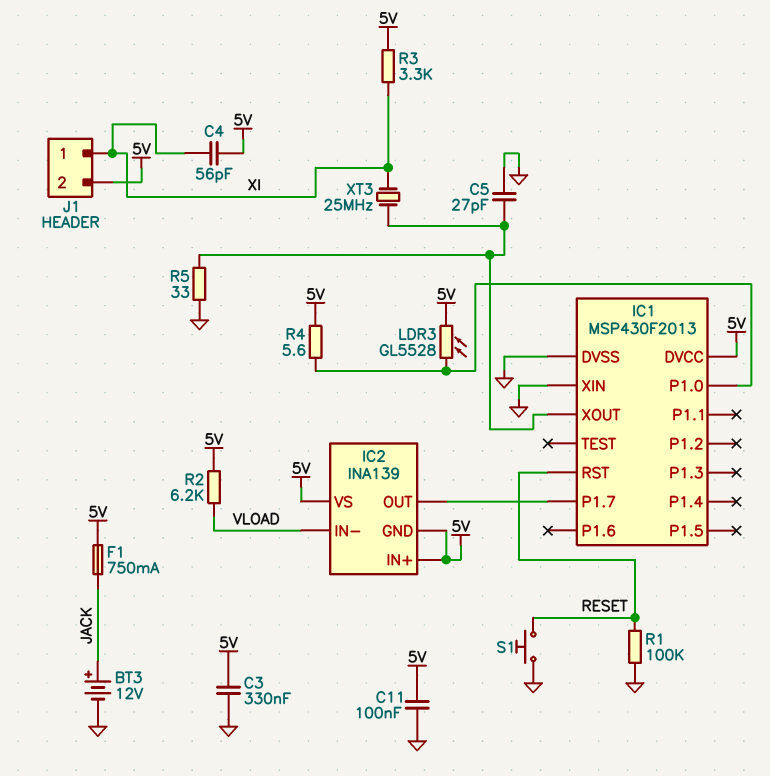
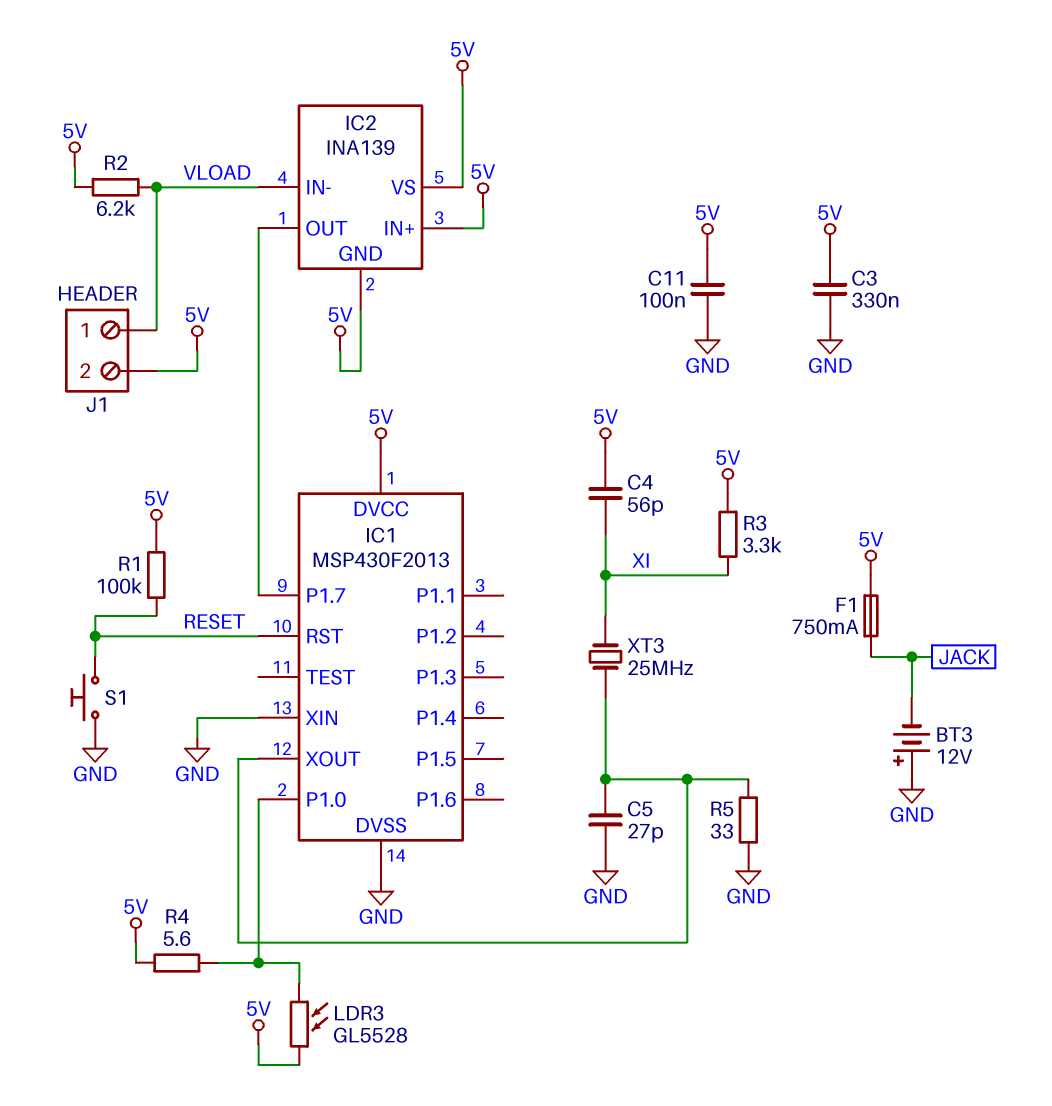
BT3: 12V (plus JACK, minus GND) -> 12V (plus GND, minus JACK)
J1 pin 1: XI -> VLOAD
R1: 100k (GND, RESET) -> 100k (5V, RESET)

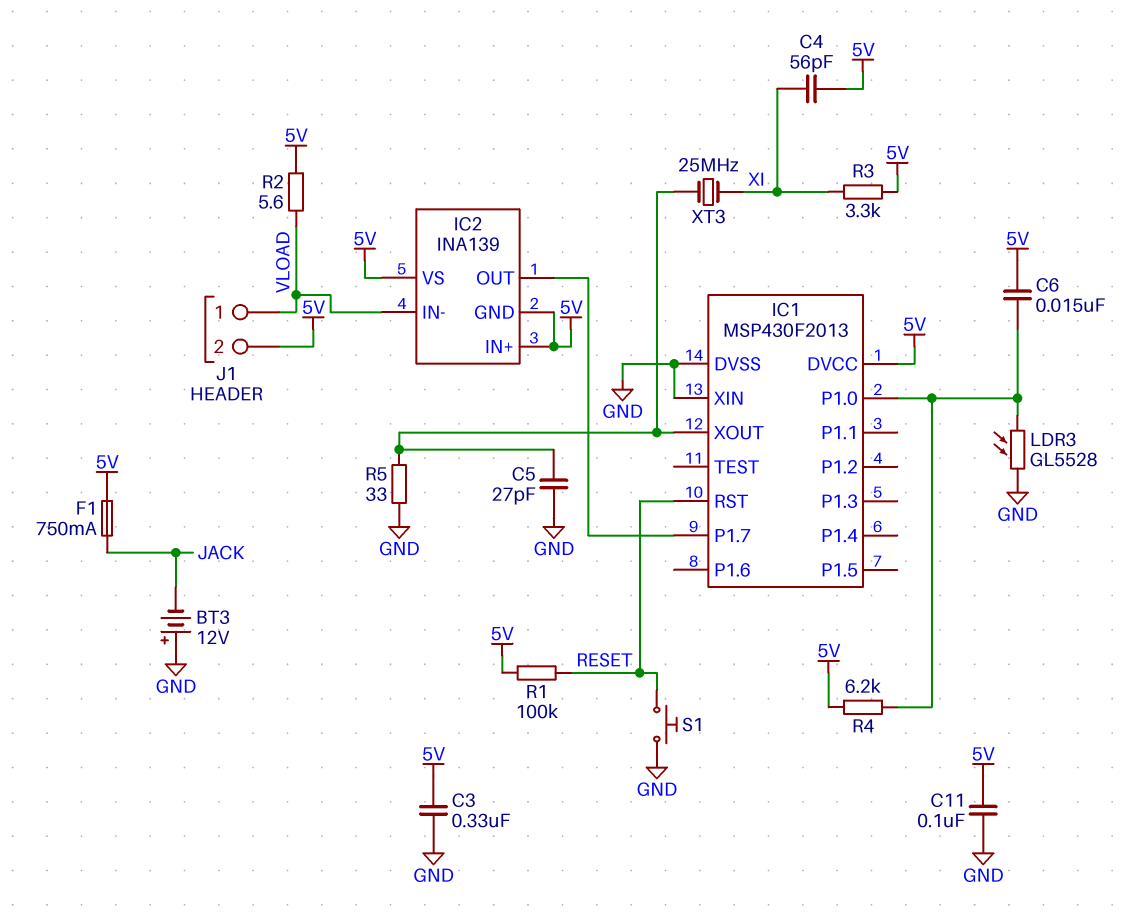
C6: none -> 15nF (5V, IC1/P1.0)
LDR3: GL5528 (5V, IC1/P1.0) -> GL5528 (GND, IC1/P1.0)
R2: 6.2k (5V, VLOAD) -> 5.6 (5V, VLOAD)
R4: 5.6 (5V, IC1/P1.0) -> 6.2k (5V, IC1/P1.0)

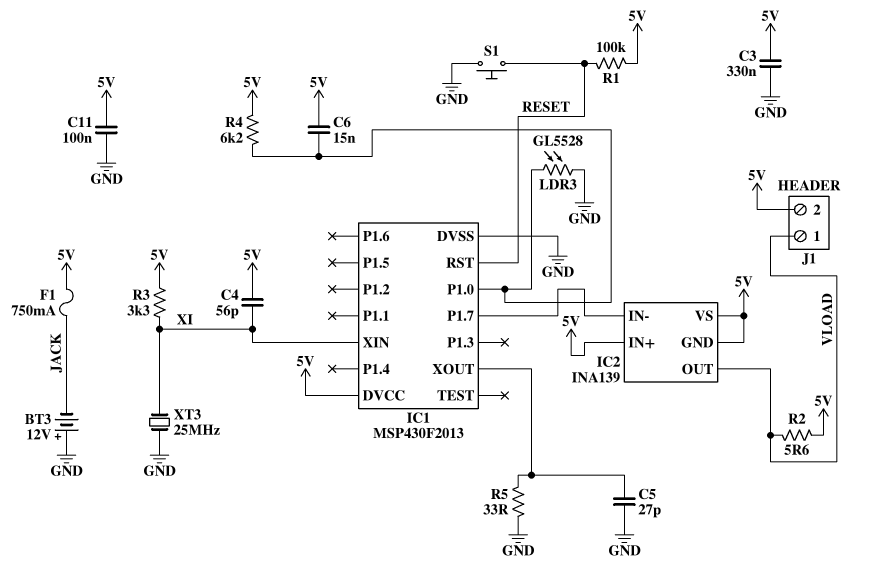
IC1 pin XIN: GND -> XI
IC2 pin IN-: VLOAD -> IC1/P1.7
IC2 pin OUT: IC1/P1.7 -> VLOAD
XT3: 25MHz (IC1/XOUT, XI) -> 25MHz (GND, XI)

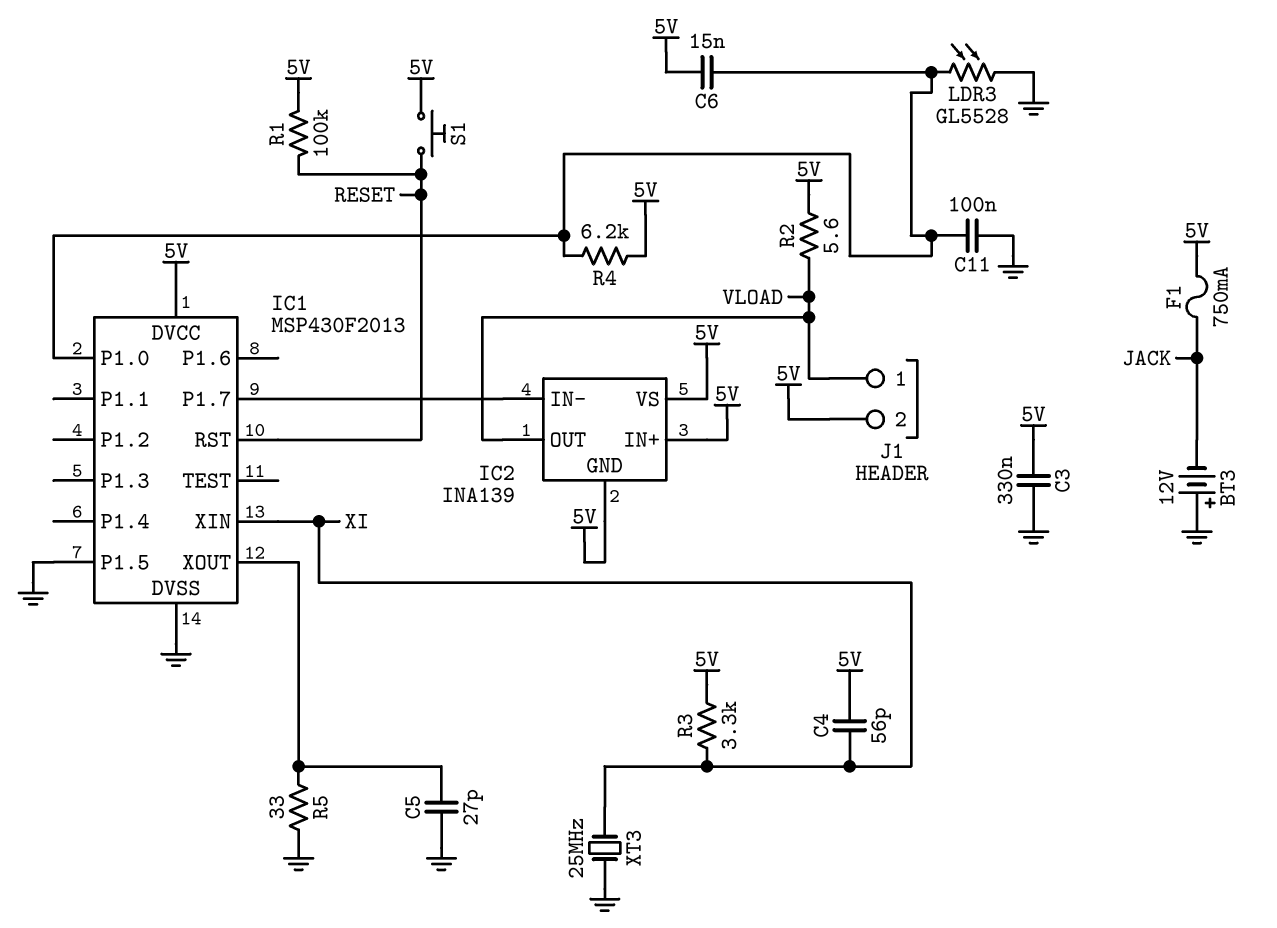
C11: 100nF (5V, GND) -> 100nF (GND, IC1/P1.0)
IC1 pin P1.5: none -> GND
S1: button (GND, RESET) -> button (5V, RESET)

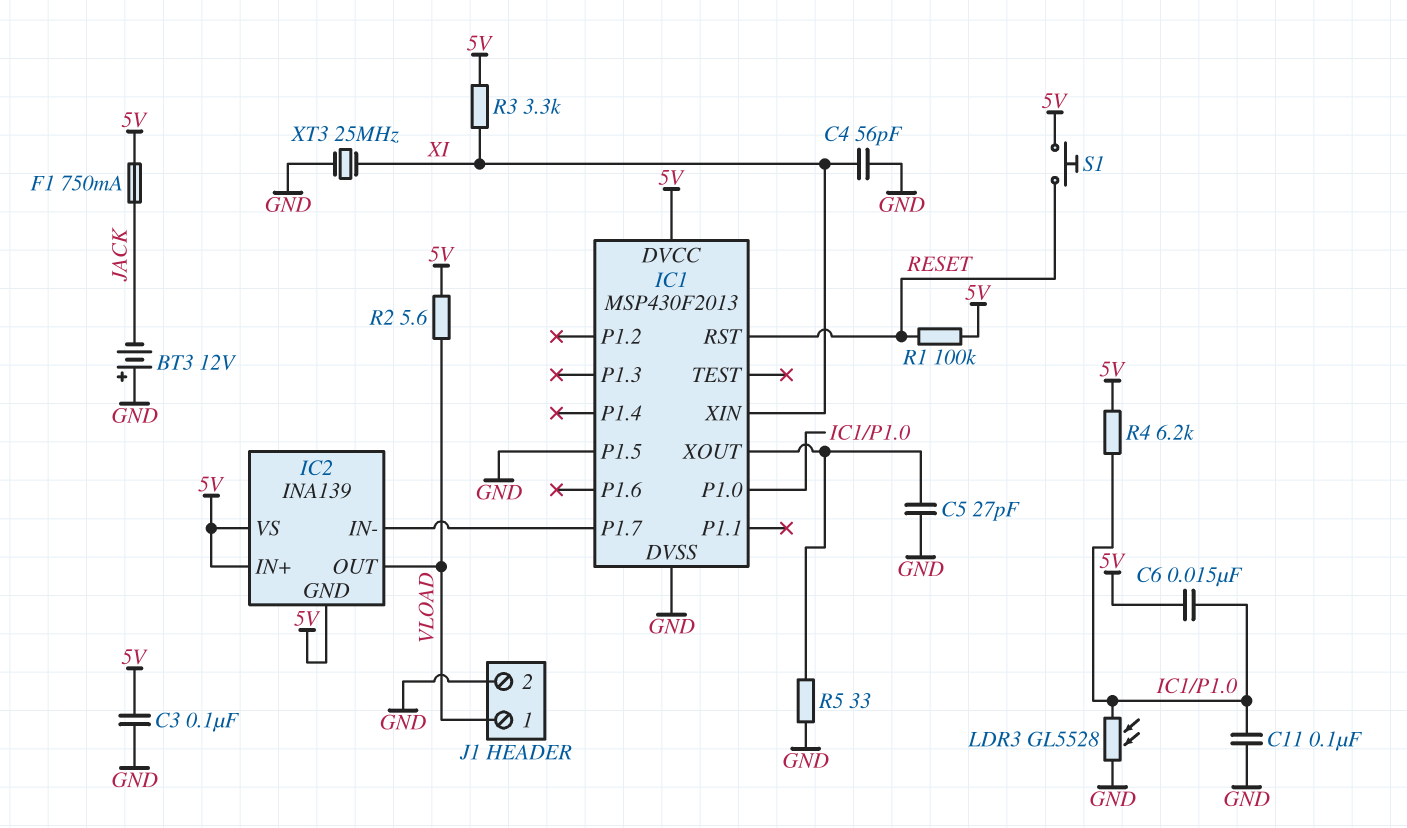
C3: 330nF (5V, GND) -> 100nF (5V, GND)
C4: 56pF (5V, XI) -> 56pF (GND, XI)
J1 pin 2: 5V -> GND

